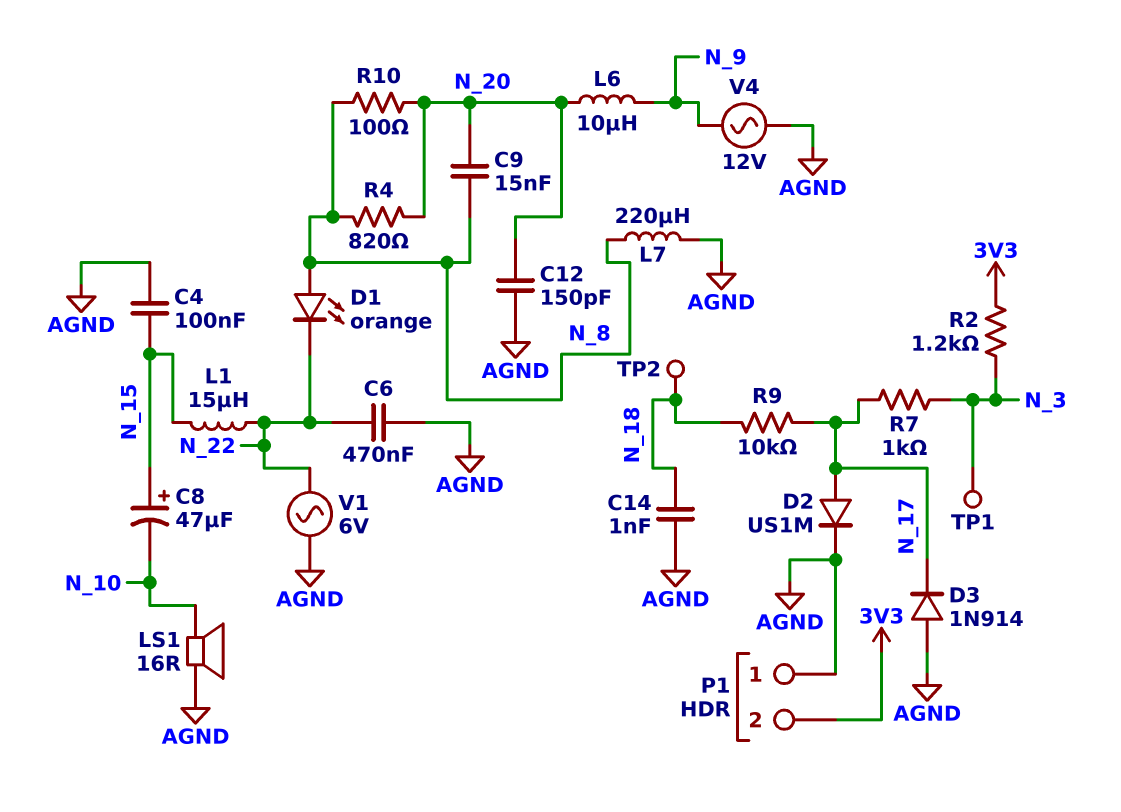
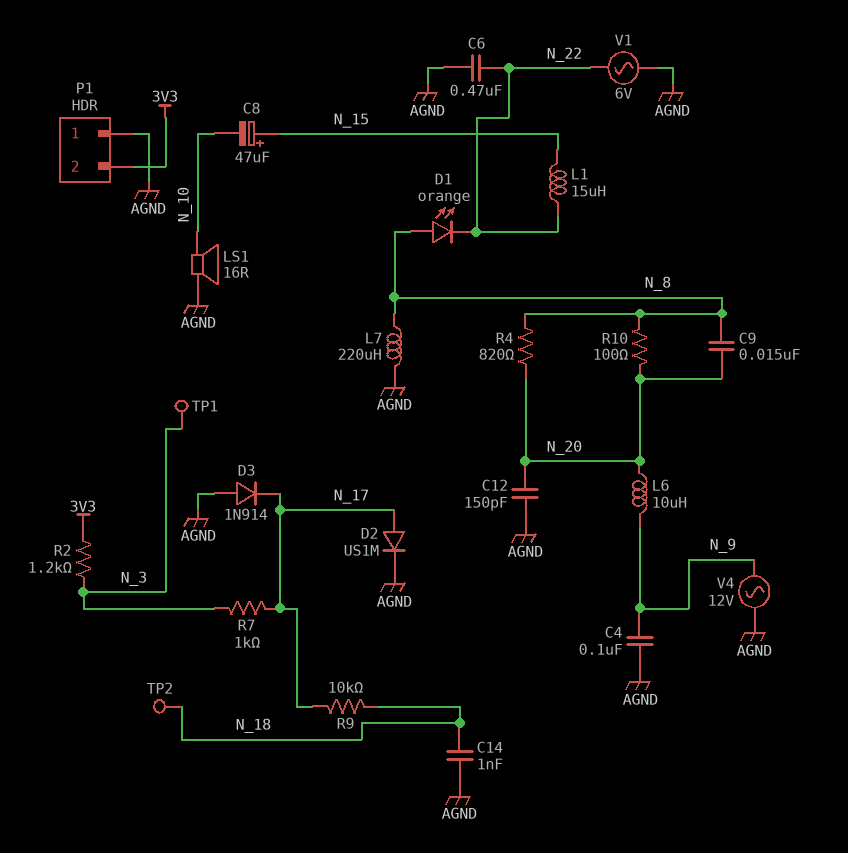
C4: 100nF (AGND, N_15) -> 100nF (AGND, N_9)

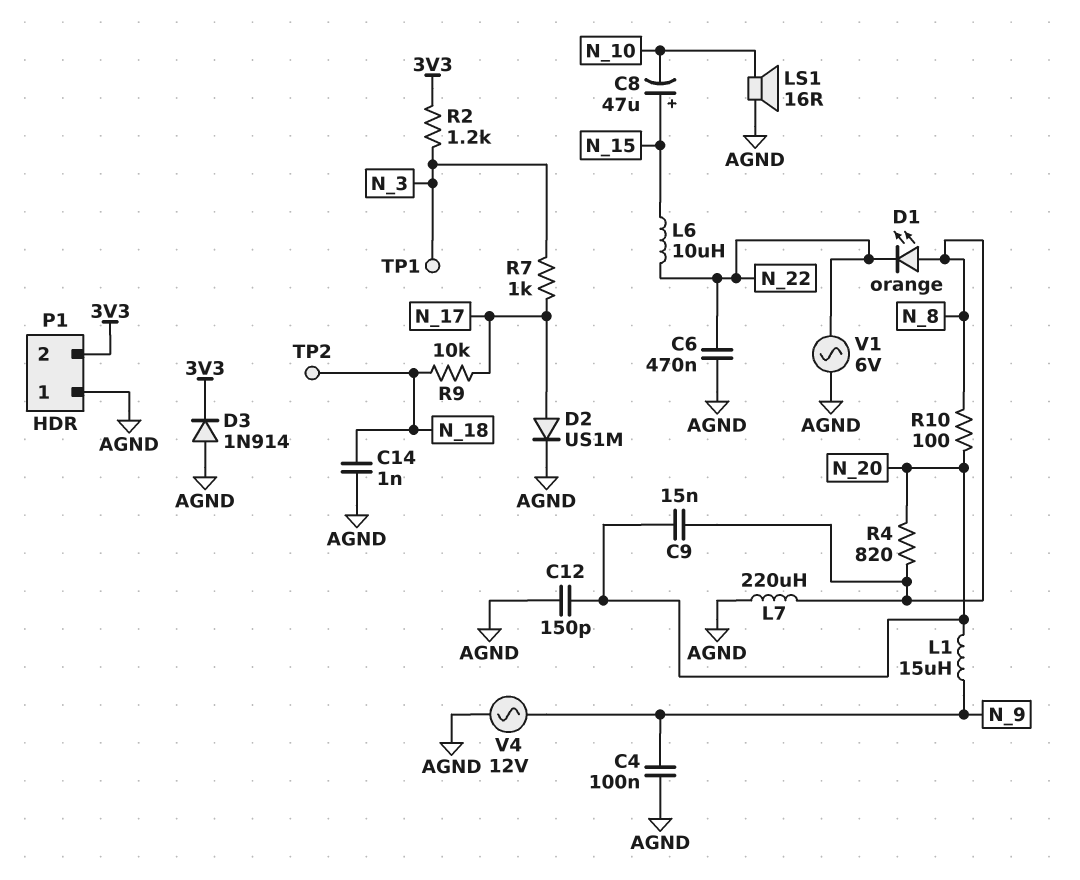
D3: diode 1N914 (A AGND, K N_17) -> diode 1N914 (A AGND, K 3V3)
L1: 15uH (N_15, N_22) -> 15uH (N_9, N_20)
L6: 10uH (N_9, N_20) -> 10uH (N_15, N_22)

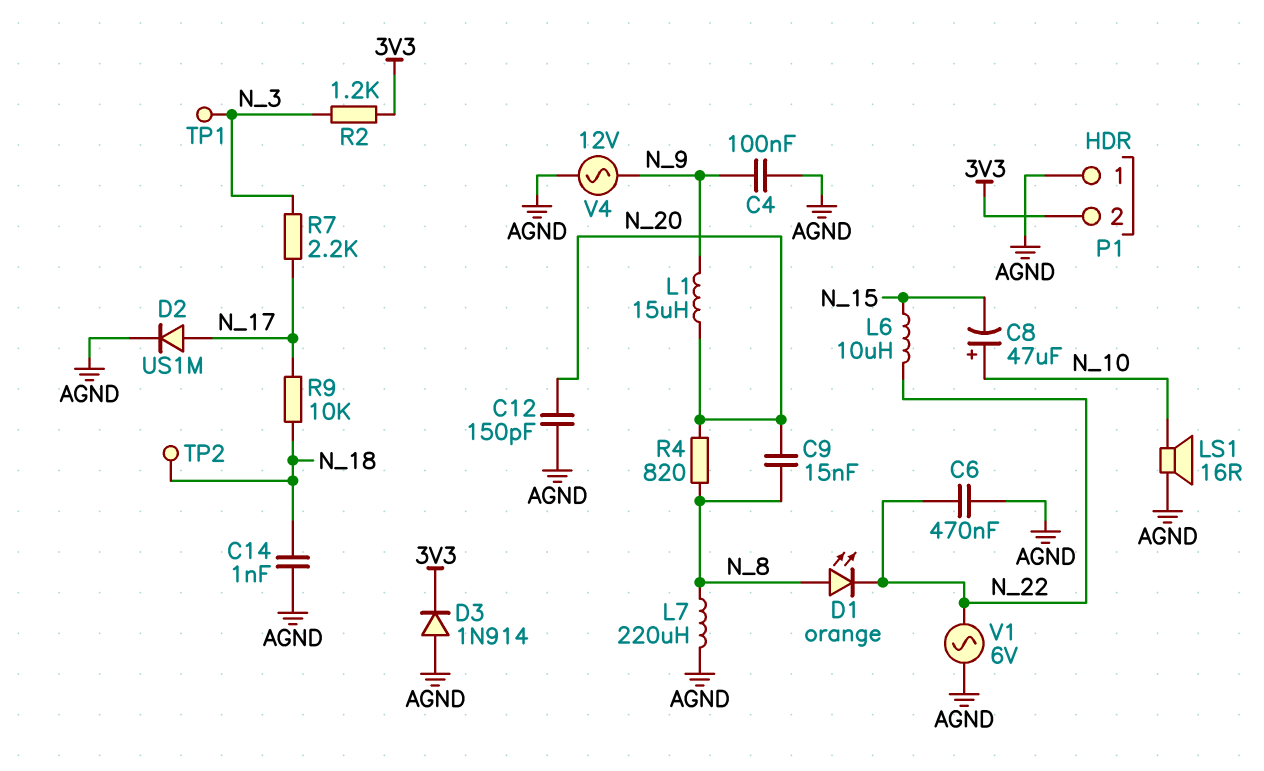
C8: 47uF (plus N_15, minus N_10) -> 47uF (plus N_10, minus N_15)
R7: 1k (N_3, N_17) -> 2.2k (N_3, N_17)
R10: 100 (N_8, N_20) -> none

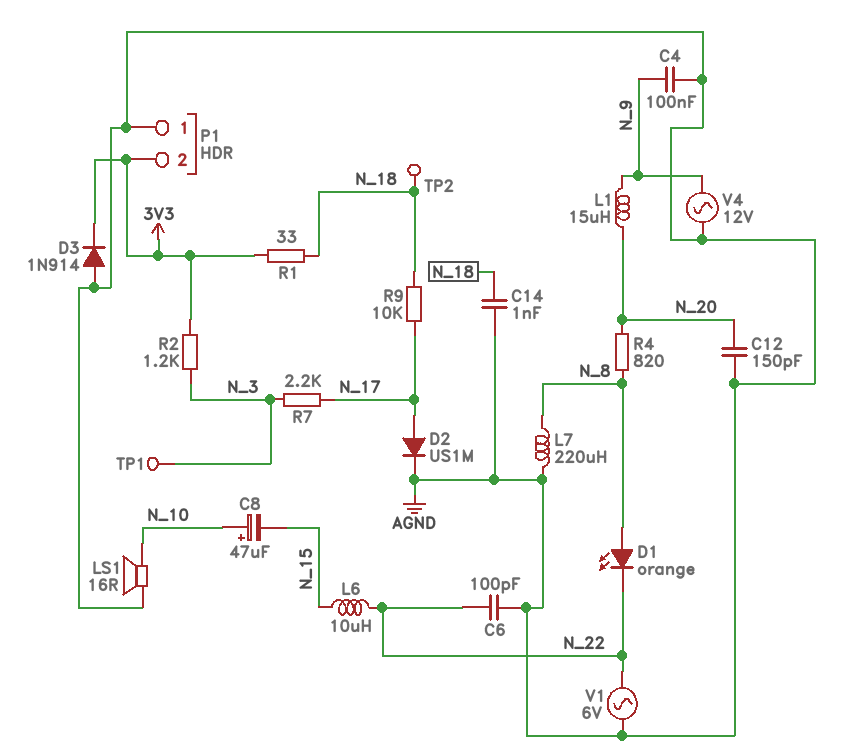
C6: 470nF (AGND, N_22) -> 100pF (AGND, N_22)
C9: 15nF (N_8, N_20) -> none
R1: none -> 33 (3V3, N_18)

